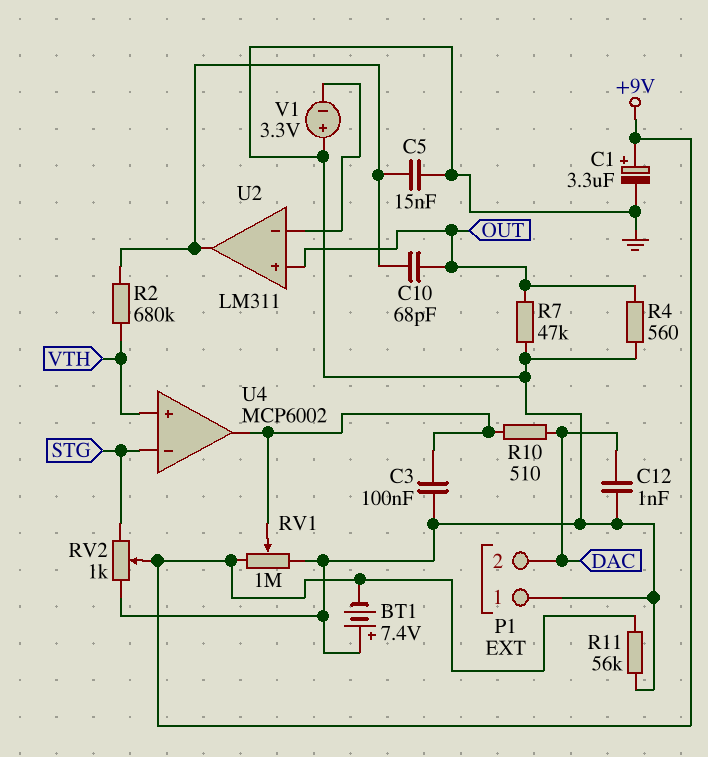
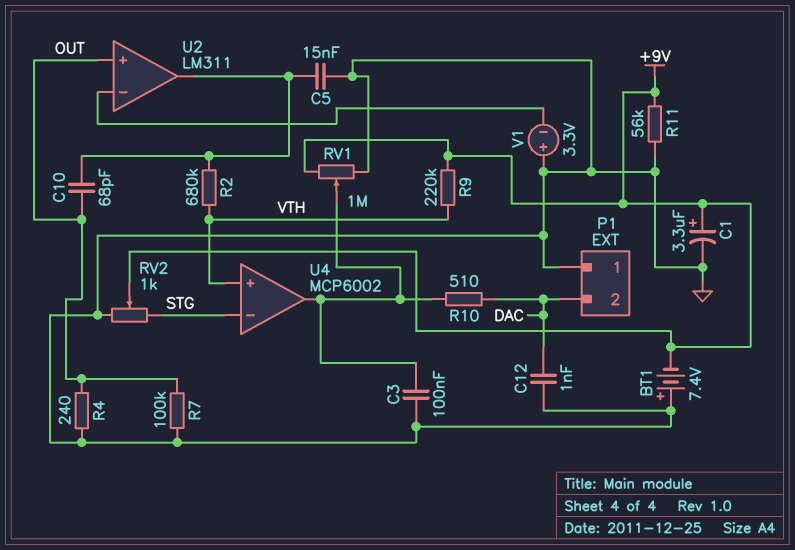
R4: 560 (GND, OUT) -> 240 (GND, OUT)
R7: 47k (GND, OUT) -> 100k (GND, OUT)
R9: none -> 220k (+9V, VTH)

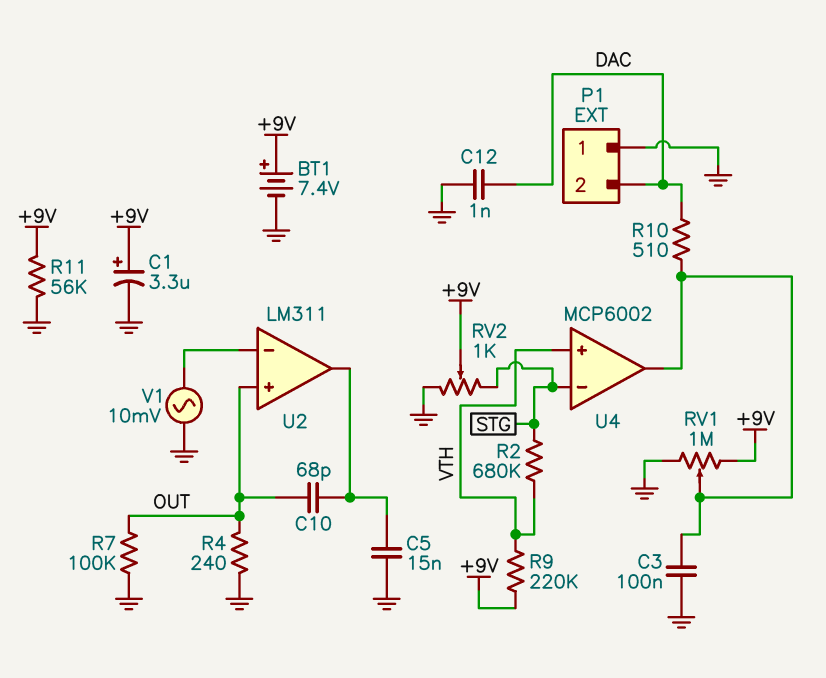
BT1: 7.4V (plus GND, minus +9V) -> 7.4V (plus +9V, minus GND)
R2: 680k (U2/out, VTH) -> 680k (STG, VTH)
V1: 3.3V (plus GND, minus U2/in-) -> AC 10mV (GND, U2/in-)

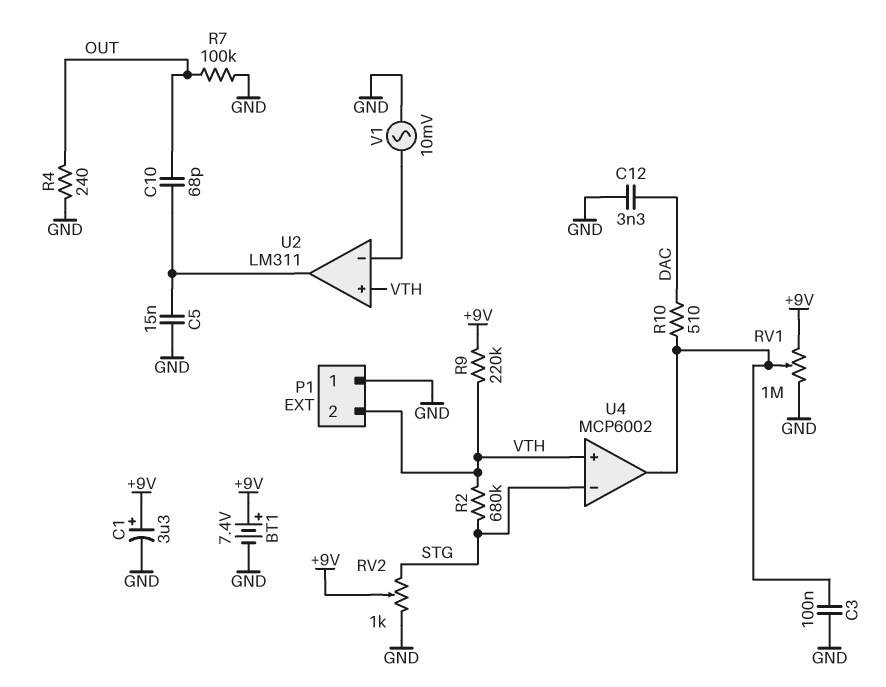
C12: 1nF (DAC, GND) -> 3.3nF (DAC, GND)
P1 pin 2: DAC -> VTH
R11: 56k (+9V, GND) -> none
U2 pin in+: OUT -> VTH

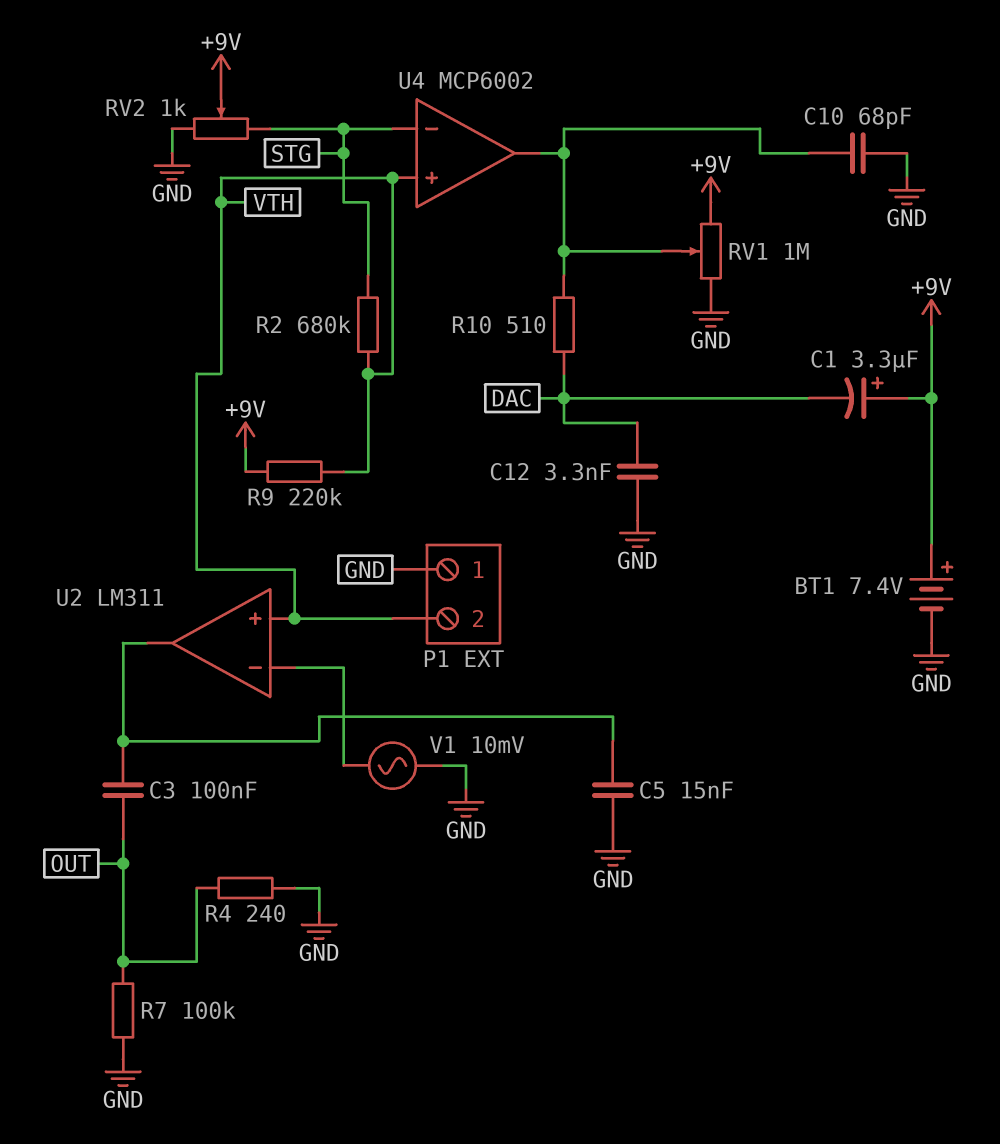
C1: 3.3uF (plus +9V, minus GND) -> 3.3uF (plus +9V, minus DAC)
C3: 100nF (GND, U4/out) -> 100nF (OUT, U2/out)
C10: 68pF (OUT, U2/out) -> 68pF (GND, U4/out)

